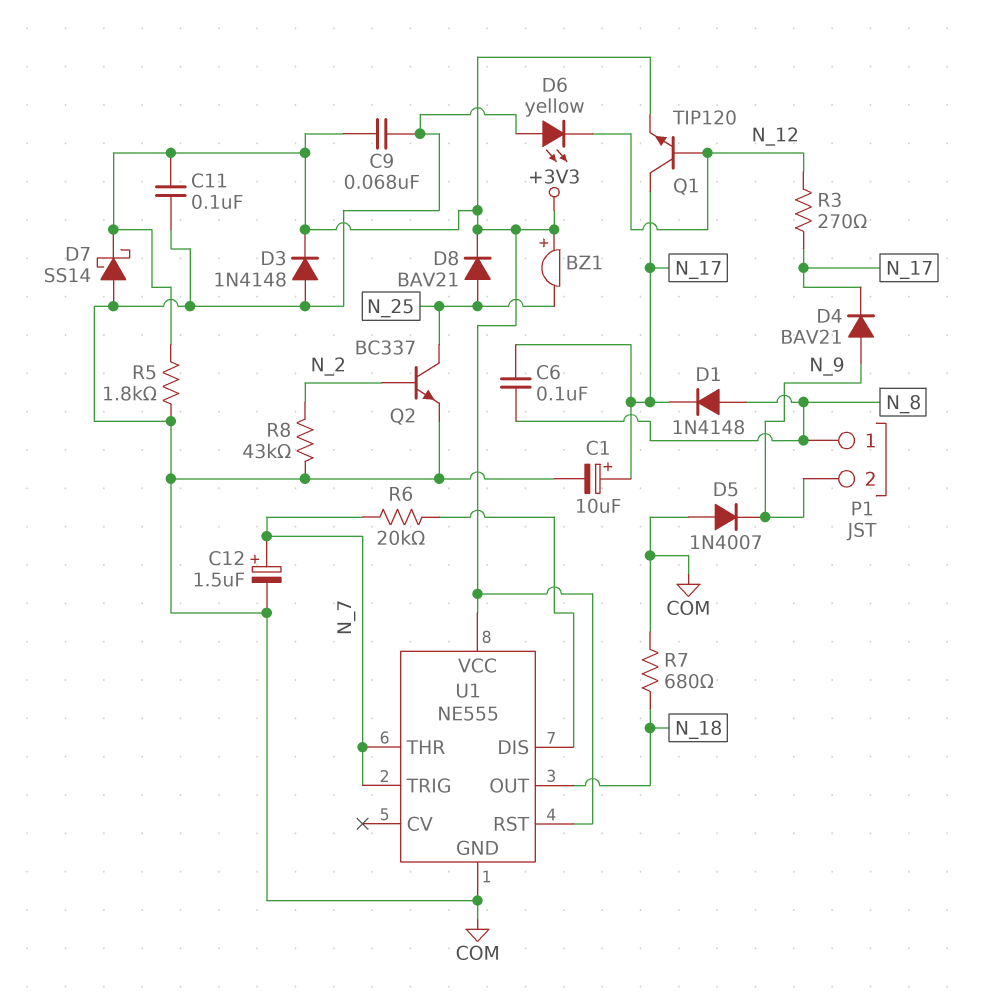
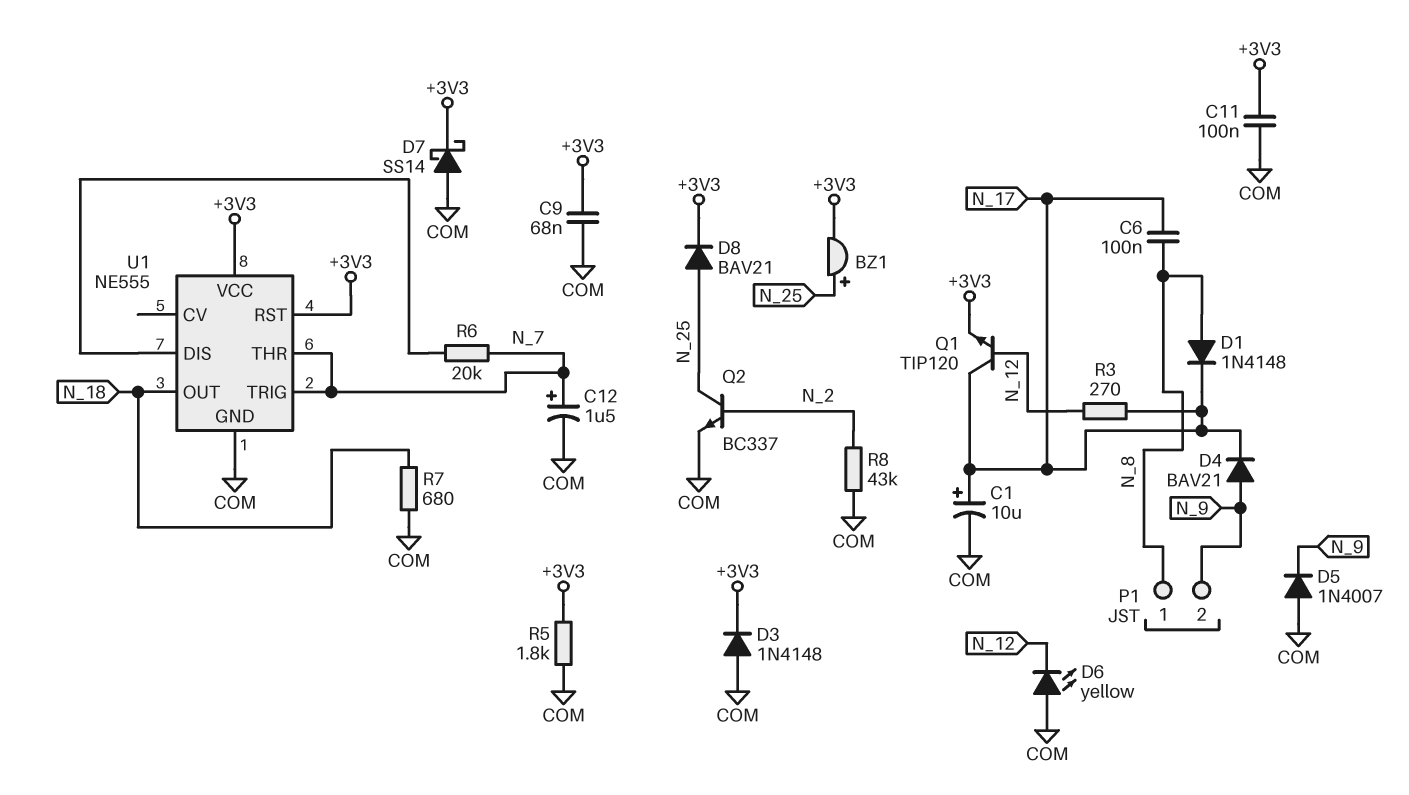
BZ1: buzzer (plus +3V3, minus N_25) -> buzzer (plus N_25, minus +3V3)

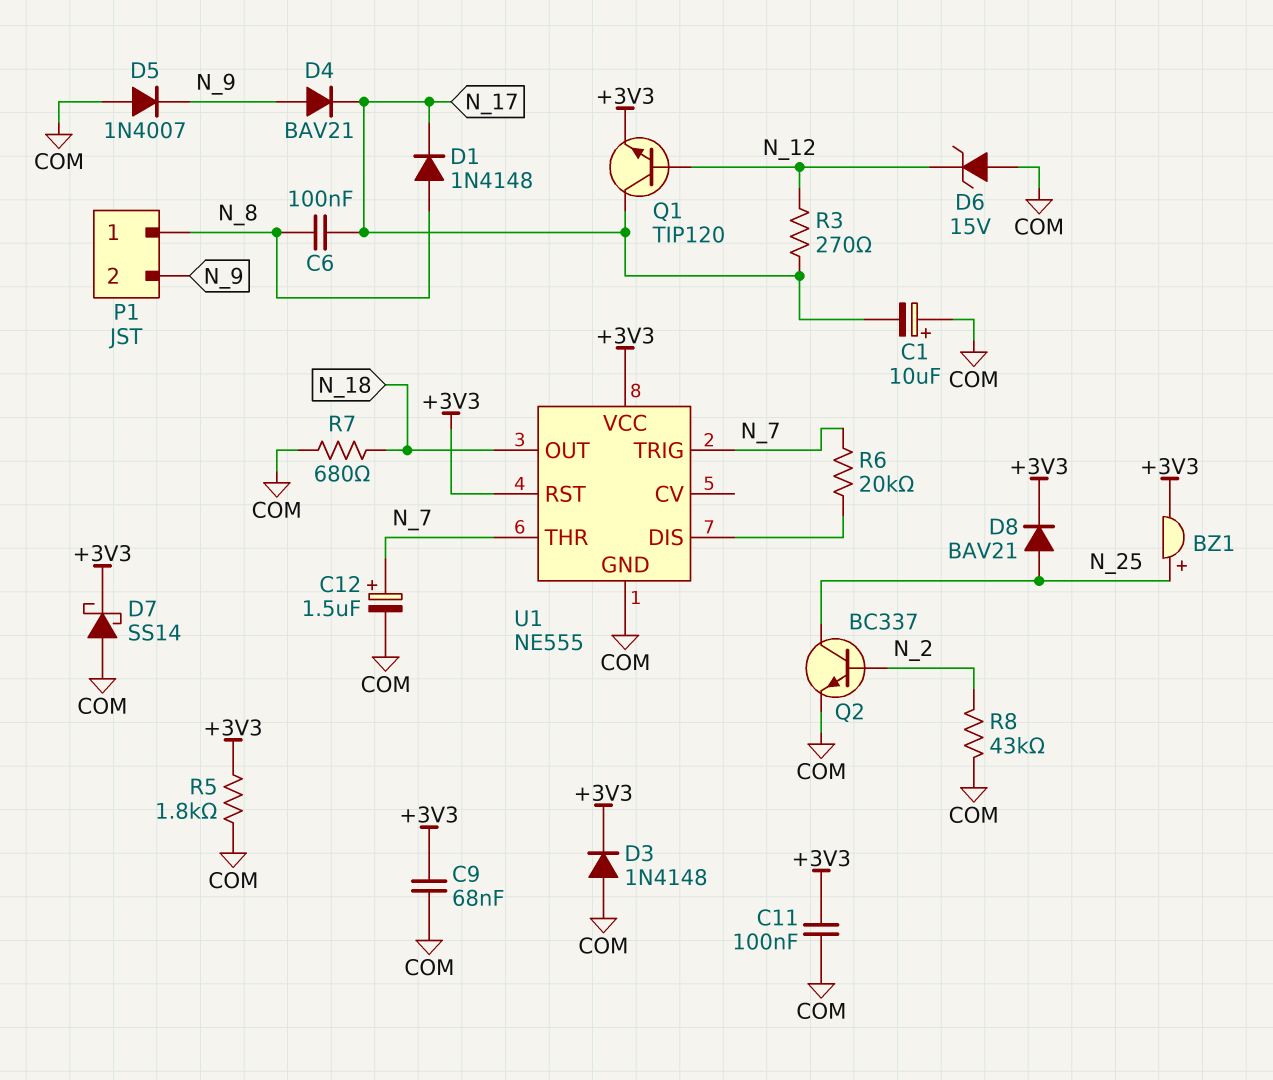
C1: 10uF (plus N_17, minus COM) -> 10uF (plus COM, minus N_17)
D6: LED yellow (A COM, K N_12) -> zener 15V (A COM, K N_12)

